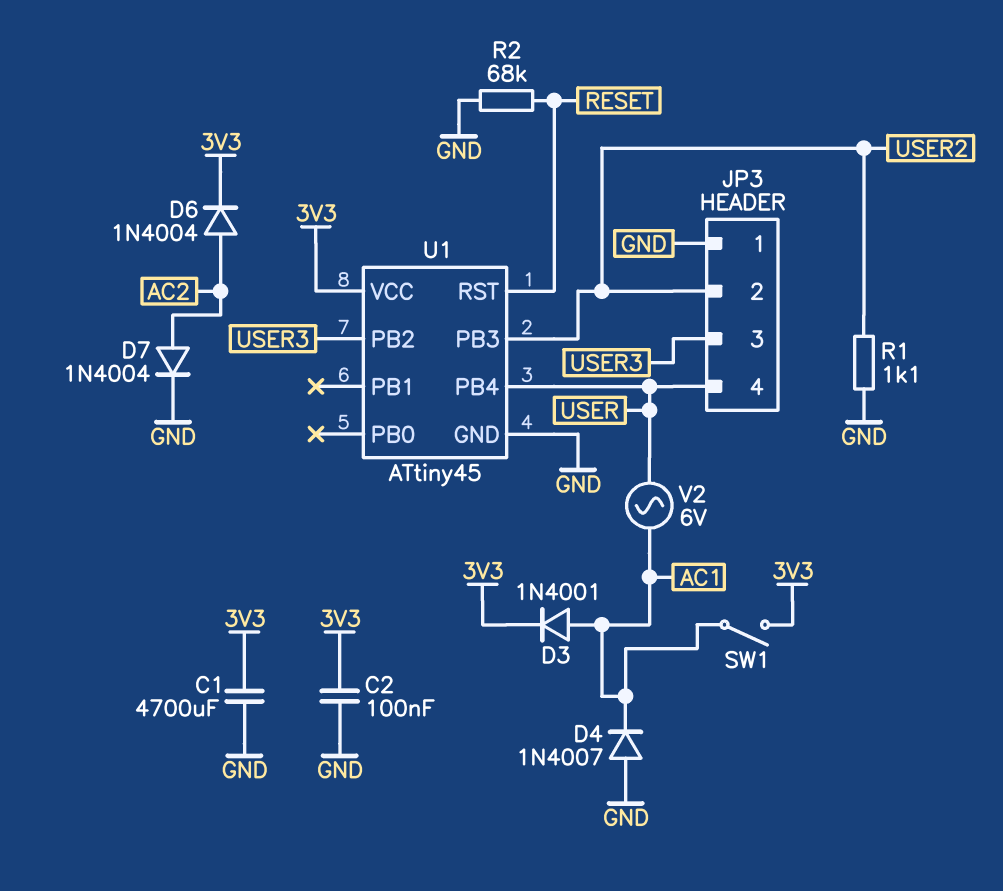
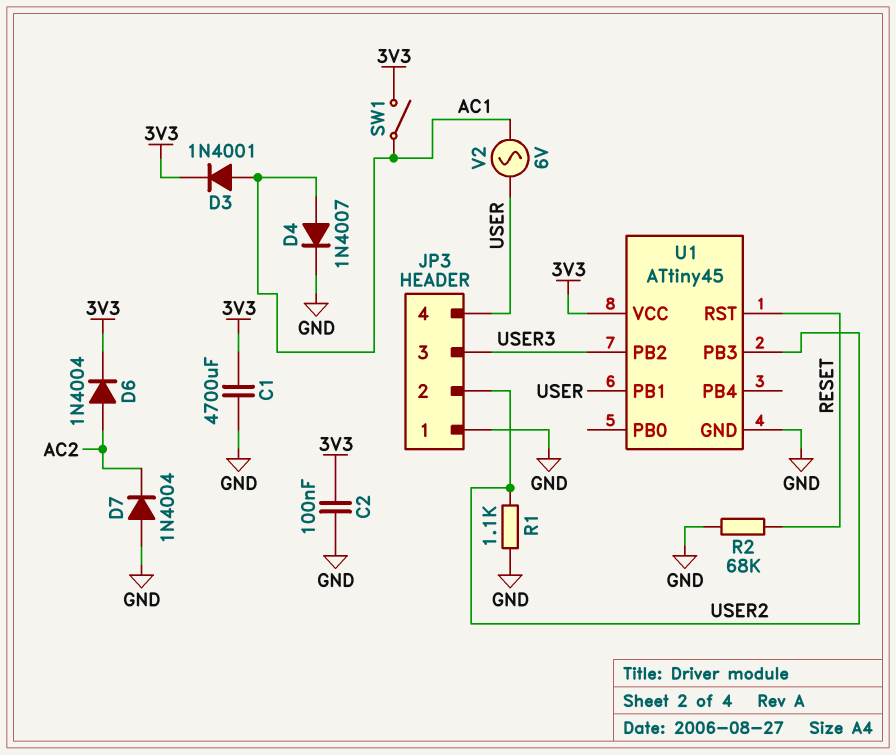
D4: diode 1N4007 (A GND, K AC1) -> diode 1N4007 (A AC1, K GND)
D7: diode 1N4004 (A AC2, K GND) -> diode 1N4004 (A GND, K AC2)
U1 pin PB1: none -> USER
U1 pin PB4: USER -> none

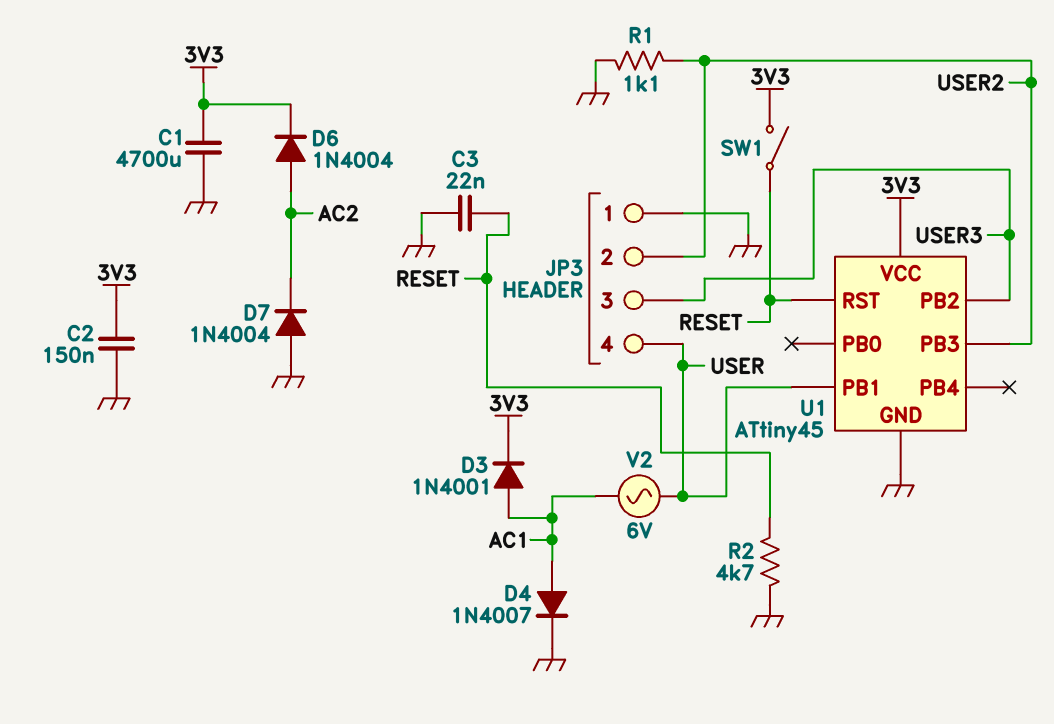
C2: 100nF (3V3, GND) -> 150nF (3V3, GND)
C3: none -> 22nF (GND, RESET)
R2: 68k (GND, RESET) -> 4.7k (GND, RESET)
SW1: switch (3V3, AC1) -> switch (3V3, RESET)

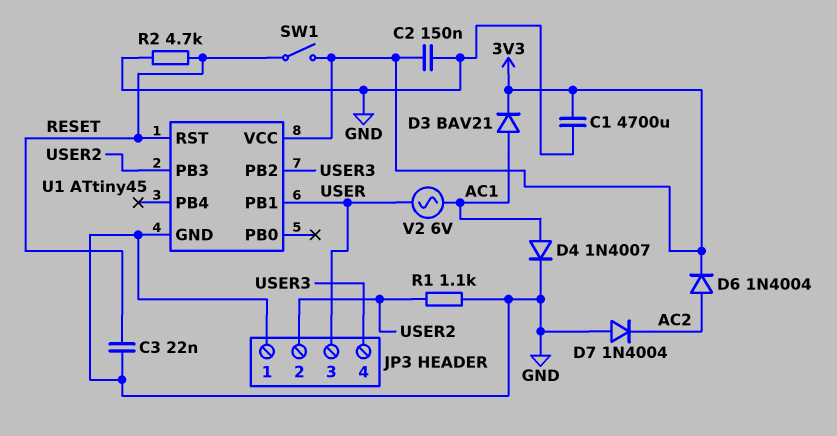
D3: diode 1N4001 (A AC1, K 3V3) -> diode BAV21 (A AC1, K 3V3)
JP3 pin 3: USER3 -> USER
JP3 pin 4: USER -> USER3

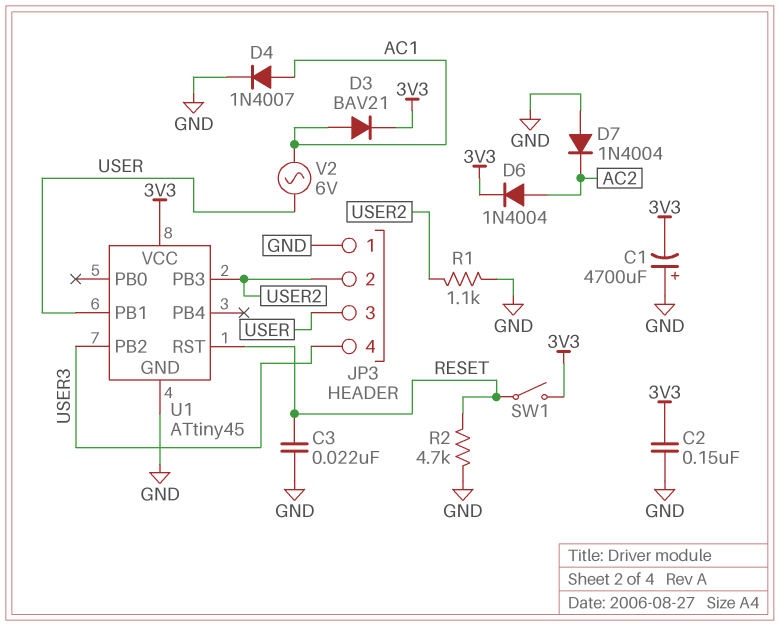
C1: 4700uF (3V3, GND) -> 4700uF (plus GND, minus 3V3)

